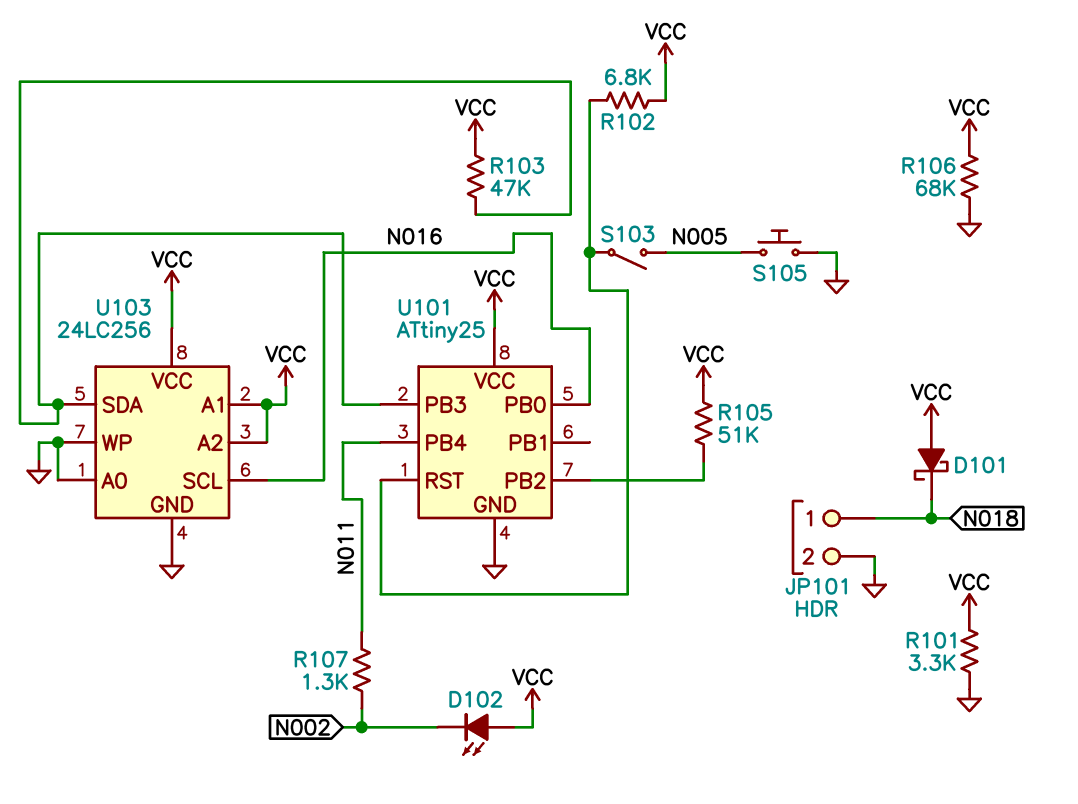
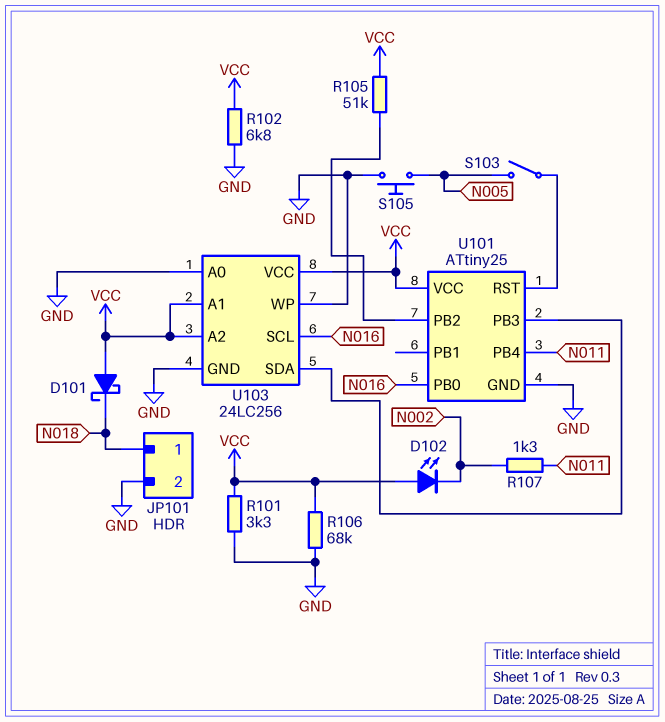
R102: 6.8k (U101/RST, VCC) -> 6.8k (GND, VCC)
R103: 47k (U101/PB3, VCC) -> none

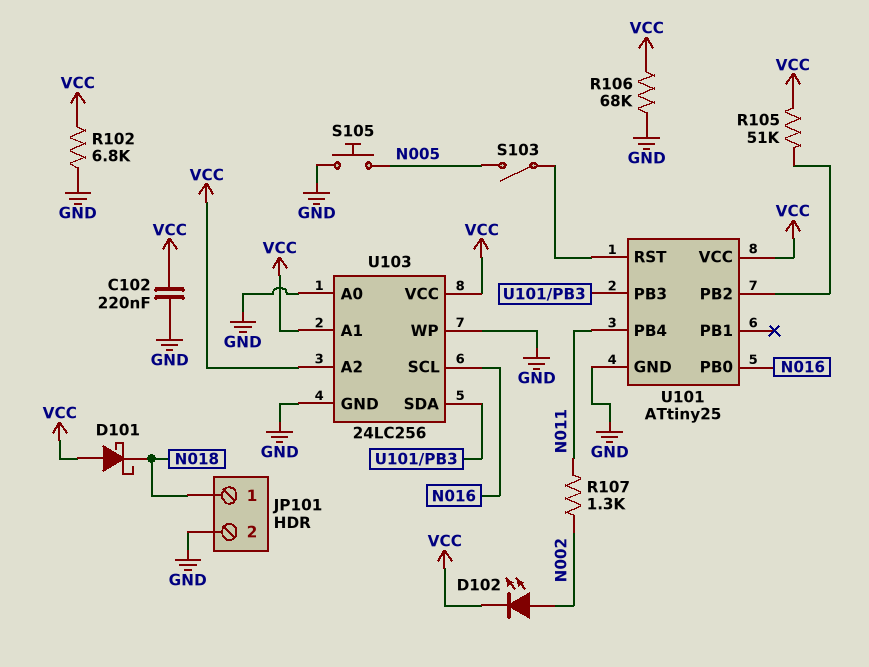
C102: none -> 220nF (GND, VCC)
D102: LED (A VCC, K N002) -> LED (A N002, K VCC)
R101: 3.3k (GND, VCC) -> none

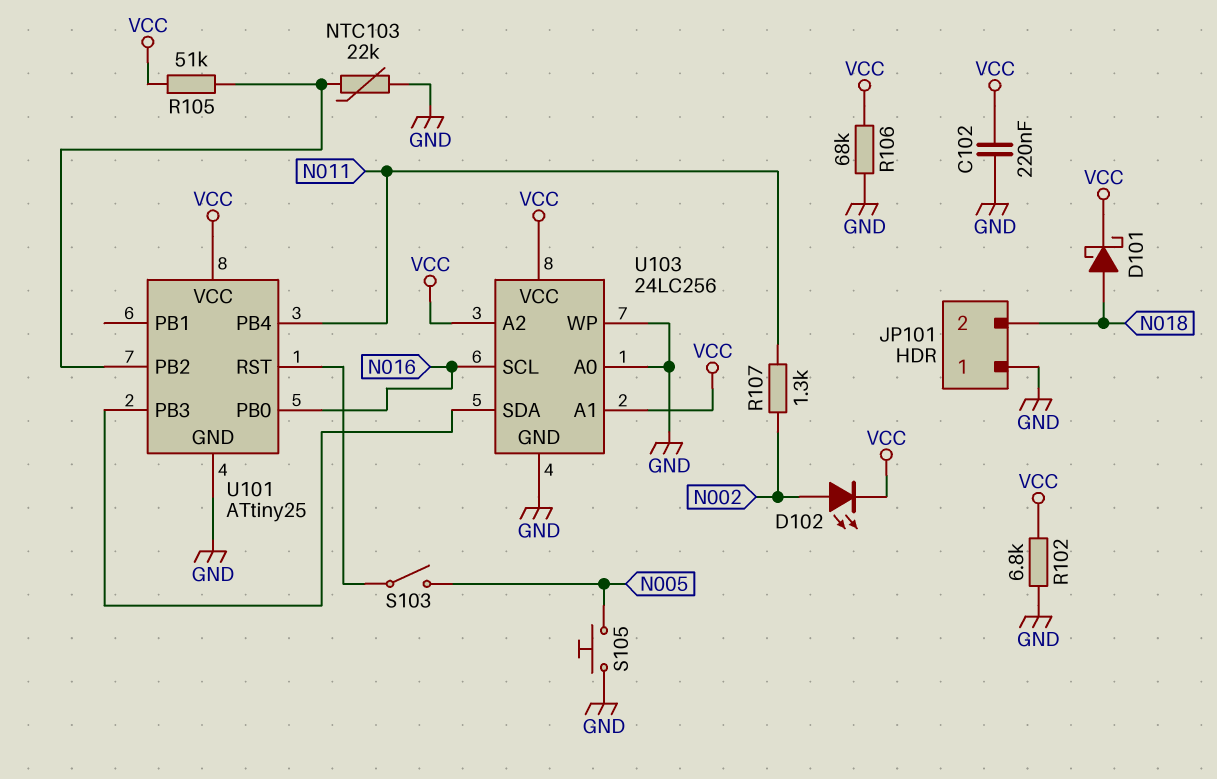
D101: schottky (A VCC, K N018) -> schottky (A N018, K VCC)
JP101 pin 1: N018 -> GND
JP101 pin 2: GND -> N018
NTC103: none -> 22k (GND, U101/PB2)

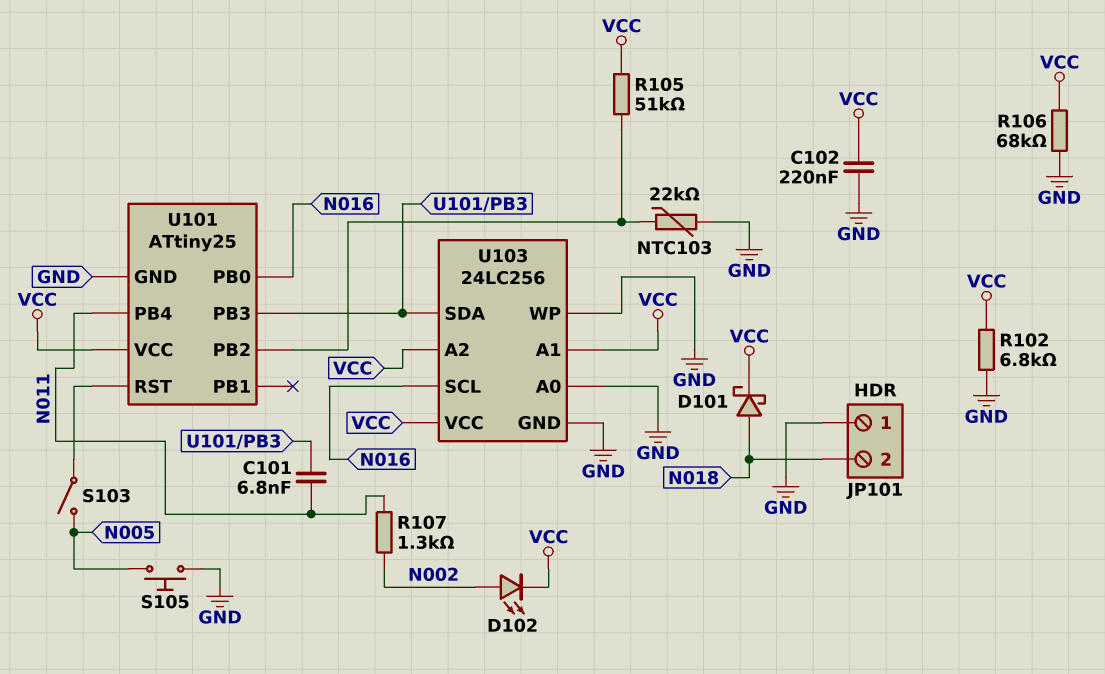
C101: none -> 6.8nF (N011, U101/PB3)

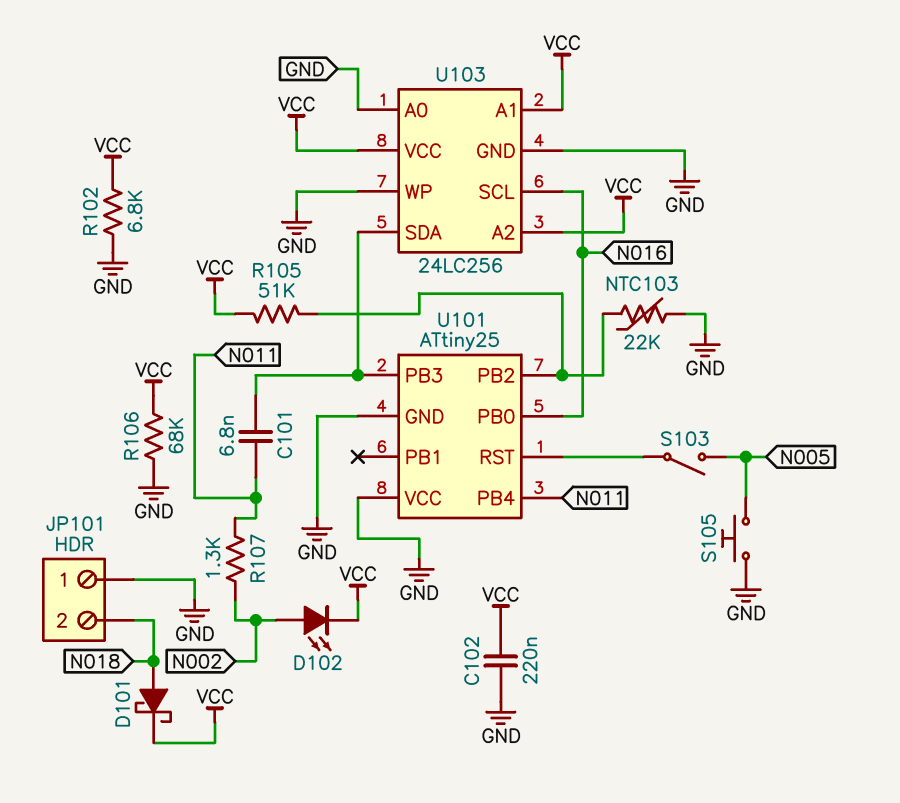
U101 pin VCC: VCC -> GND

